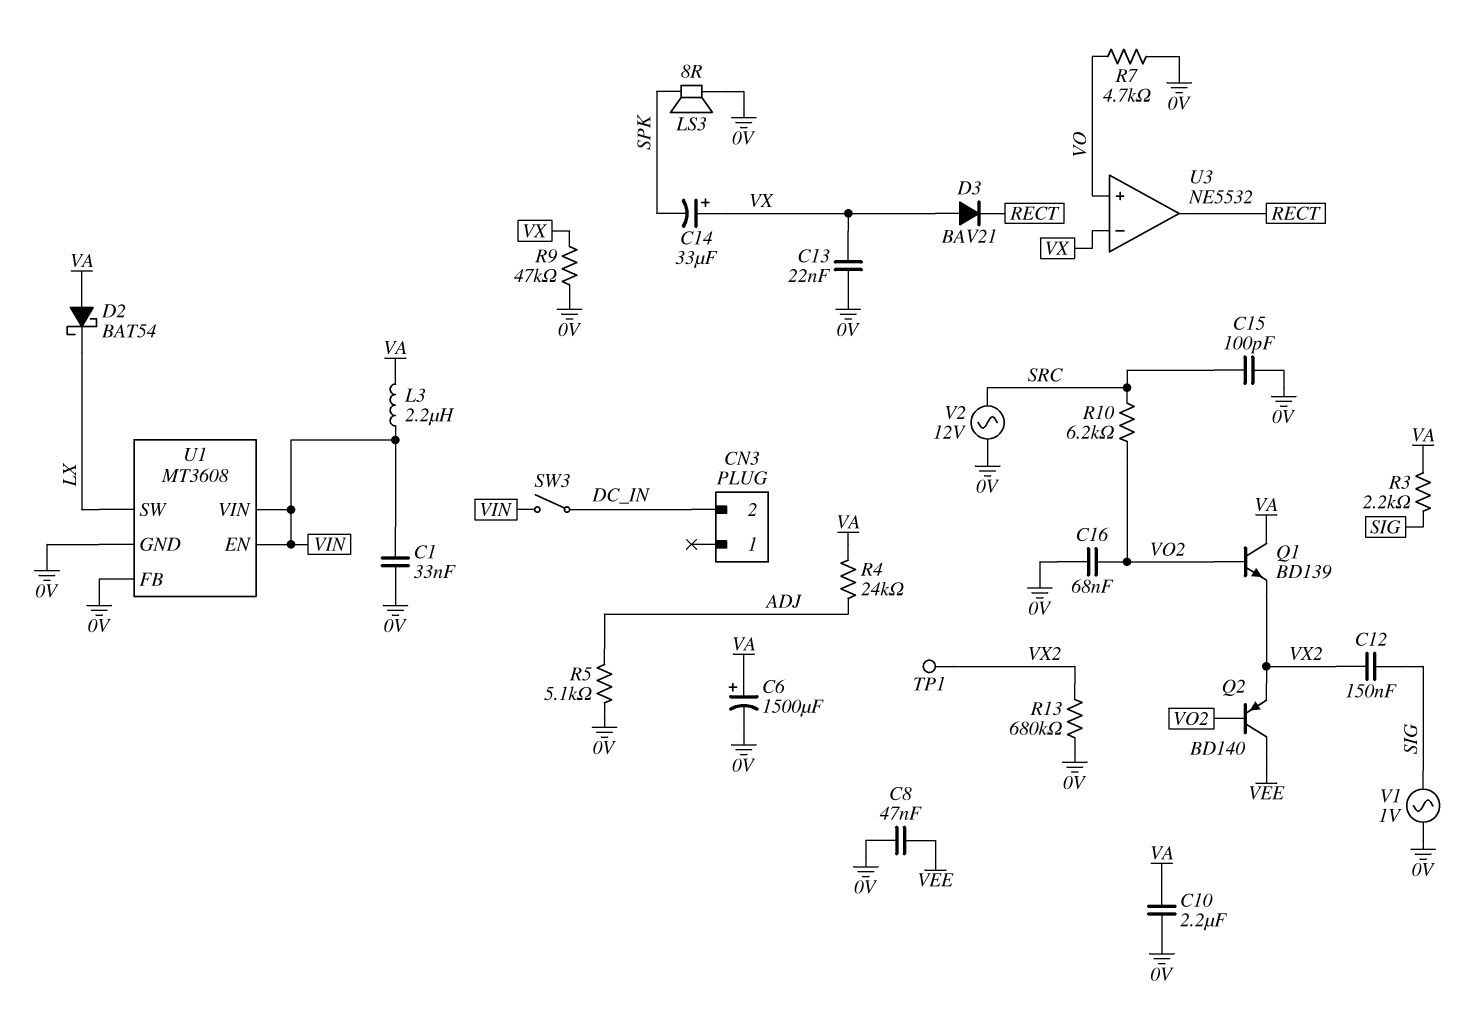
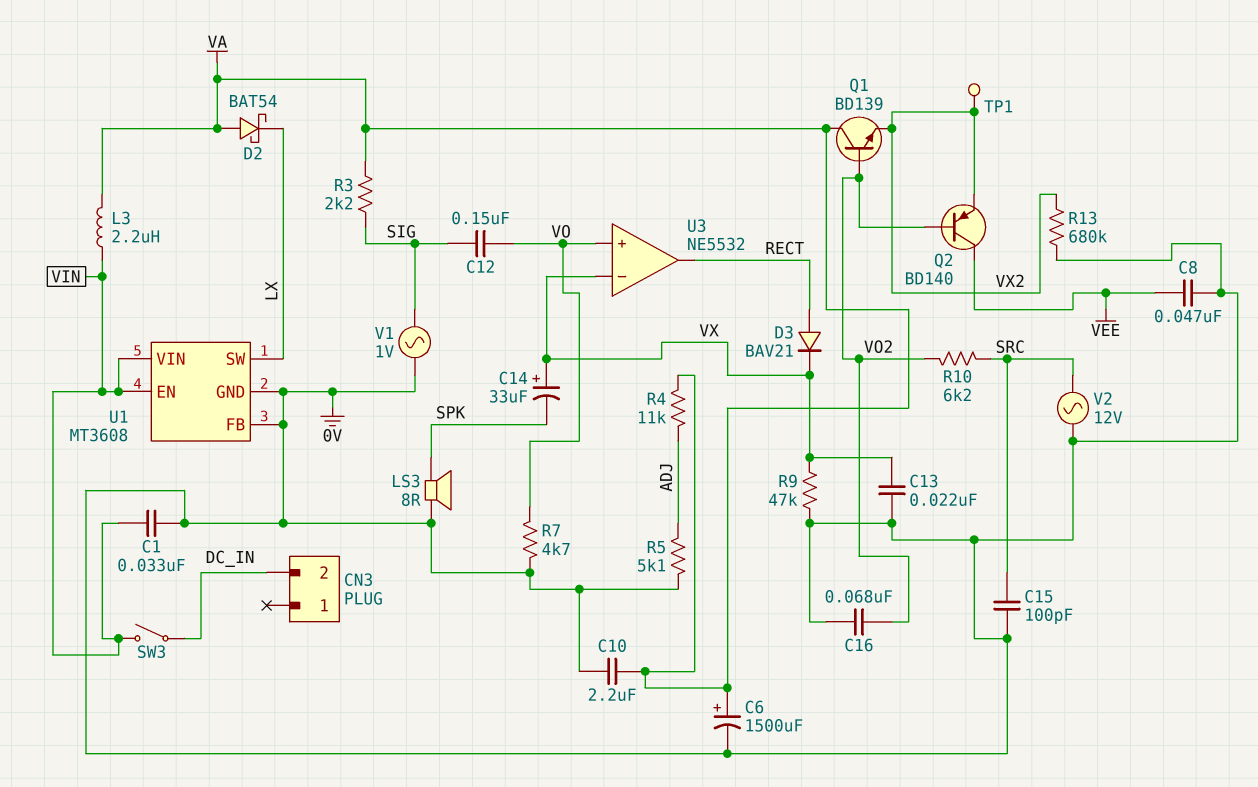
C12: 150nF (SIG, VX2) -> 150nF (SIG, VO)
D3: diode BAV21 (A VX, K RECT) -> diode BAV21 (A RECT, K VX)
R4: 24k (ADJ, VA) -> 11k (ADJ, VA)

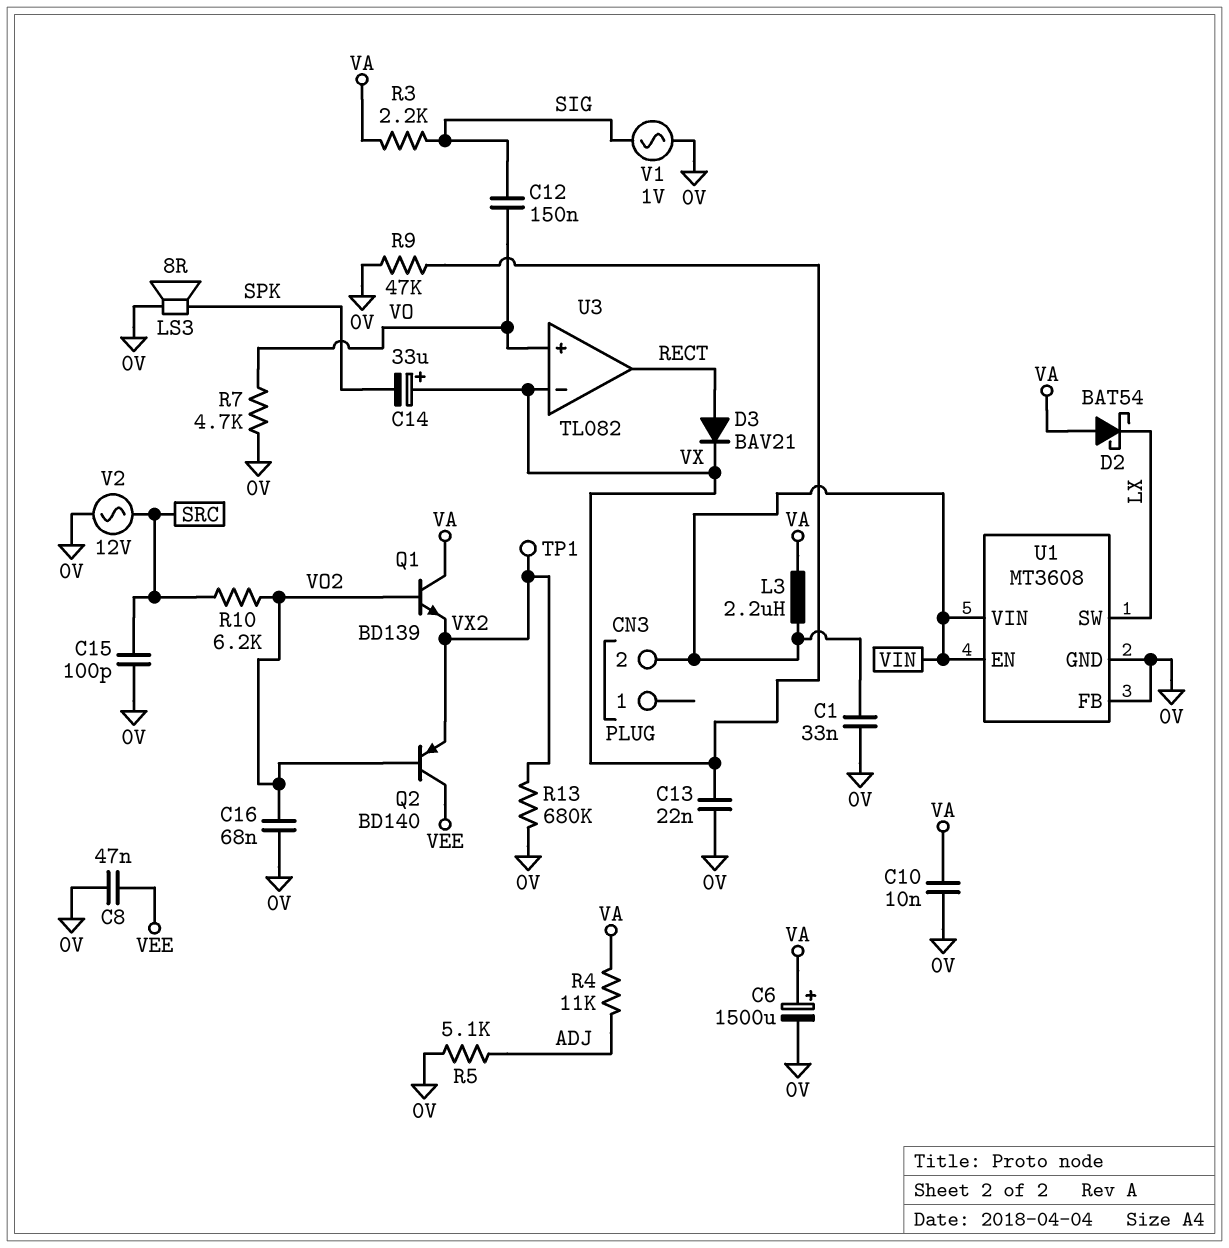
C10: 2.2uF (0V, VA) -> 10nF (0V, VA)
CN3 pin 2: DC_IN -> VIN
SW3: switch (DC_IN, VIN) -> none
U3: NE5532 -> TL082

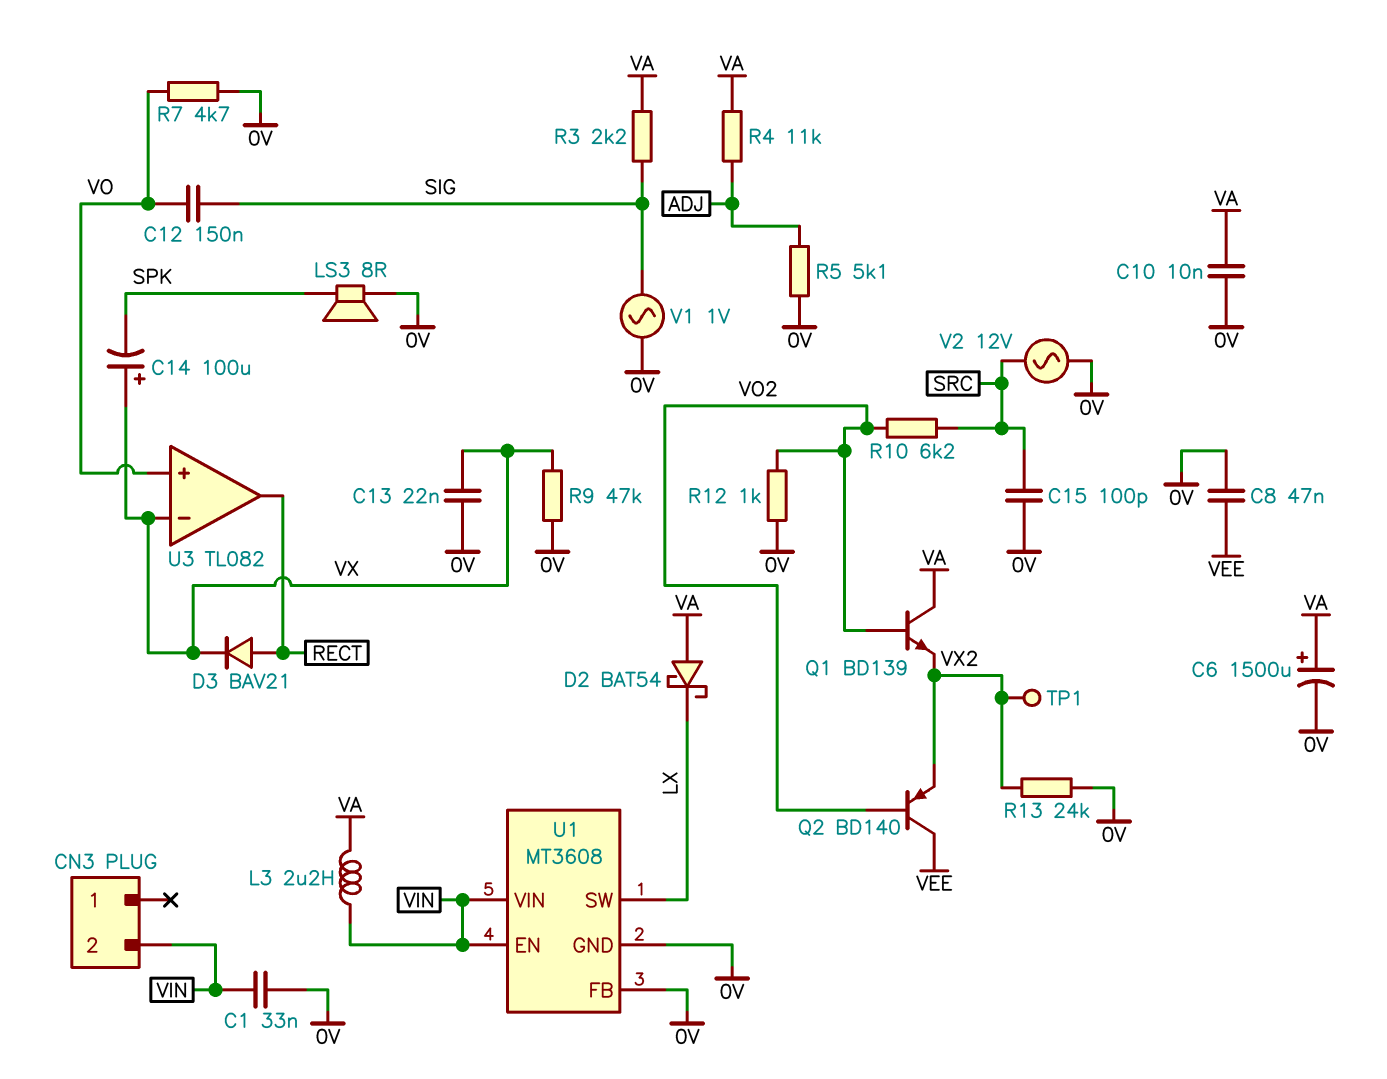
C14: 33uF (plus VX, minus SPK) -> 100uF (plus VX, minus SPK)
C16: 68nF (0V, VO2) -> none
R12: none -> 1k (0V, VO2)
R13: 680k (0V, VX2) -> 24k (0V, VX2)

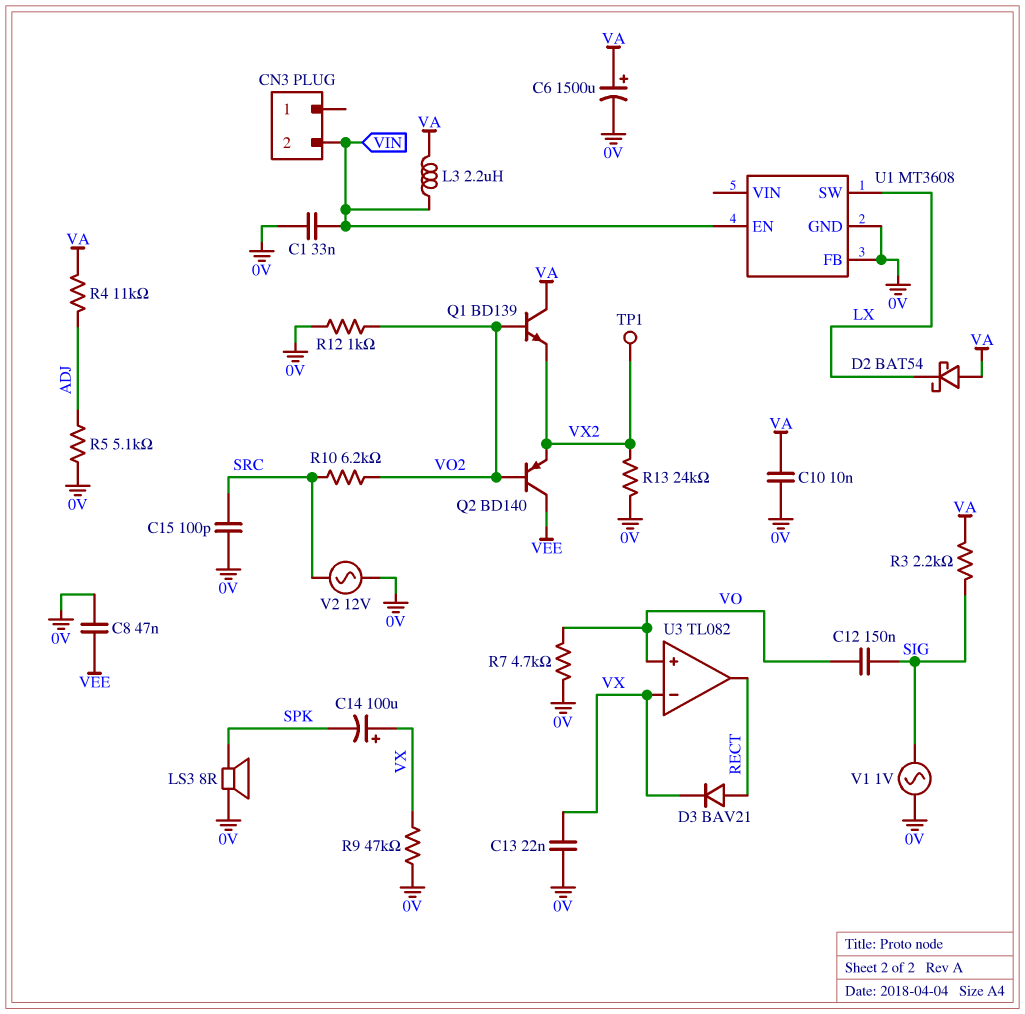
U1 pin VIN: VIN -> none

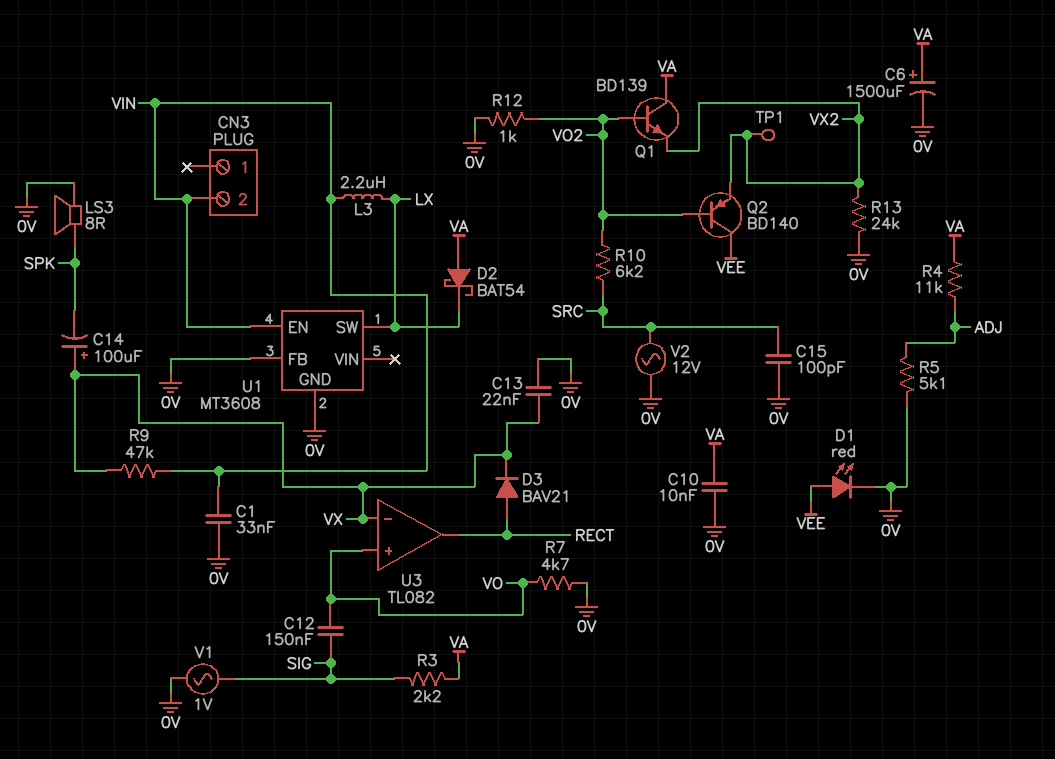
C8: 47nF (0V, VEE) -> none
D1: none -> LED red (A VEE, K 0V)
L3: 2.2uH (VA, VIN) -> 2.2uH (LX, VIN)
R9: 47k (0V, VX) -> 47k (VIN, VX)

